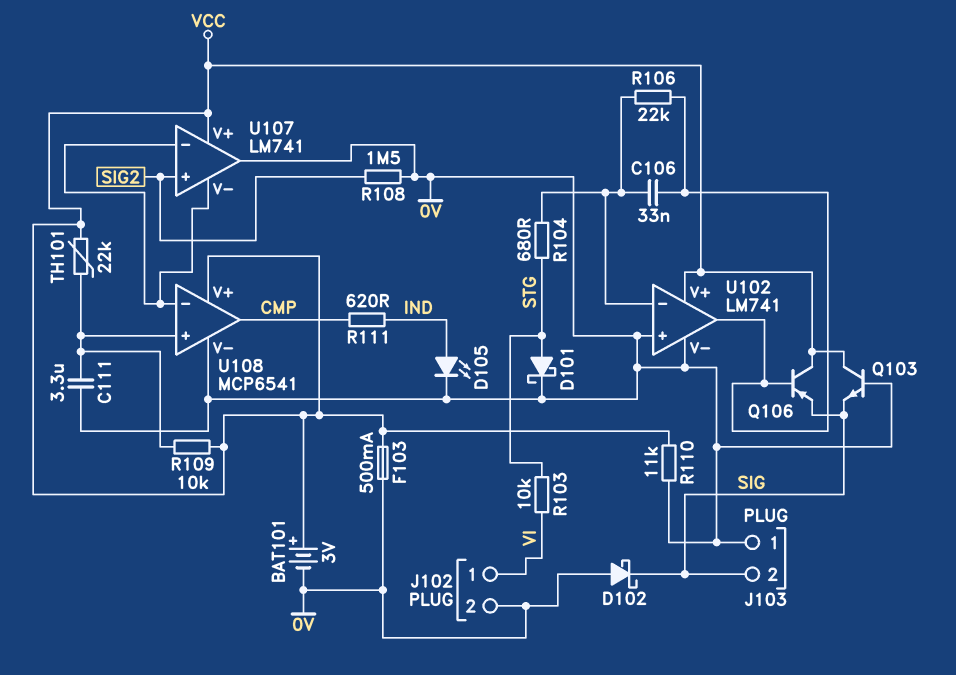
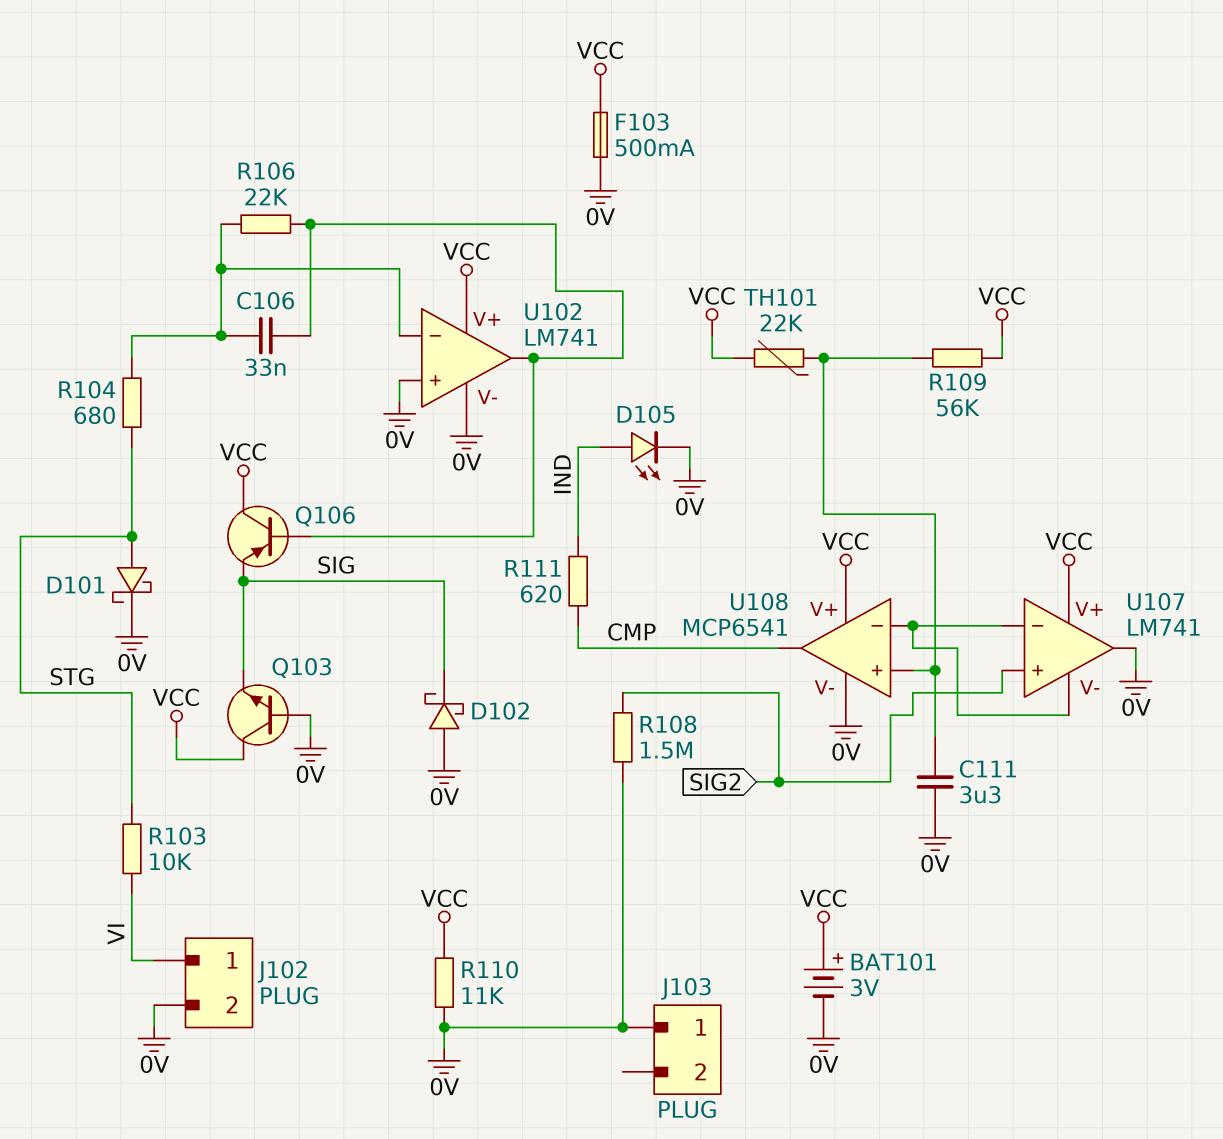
J103 pin 2: SIG -> none
R109: 10k (U108/in+, VCC) -> 56k (U108/in+, VCC)

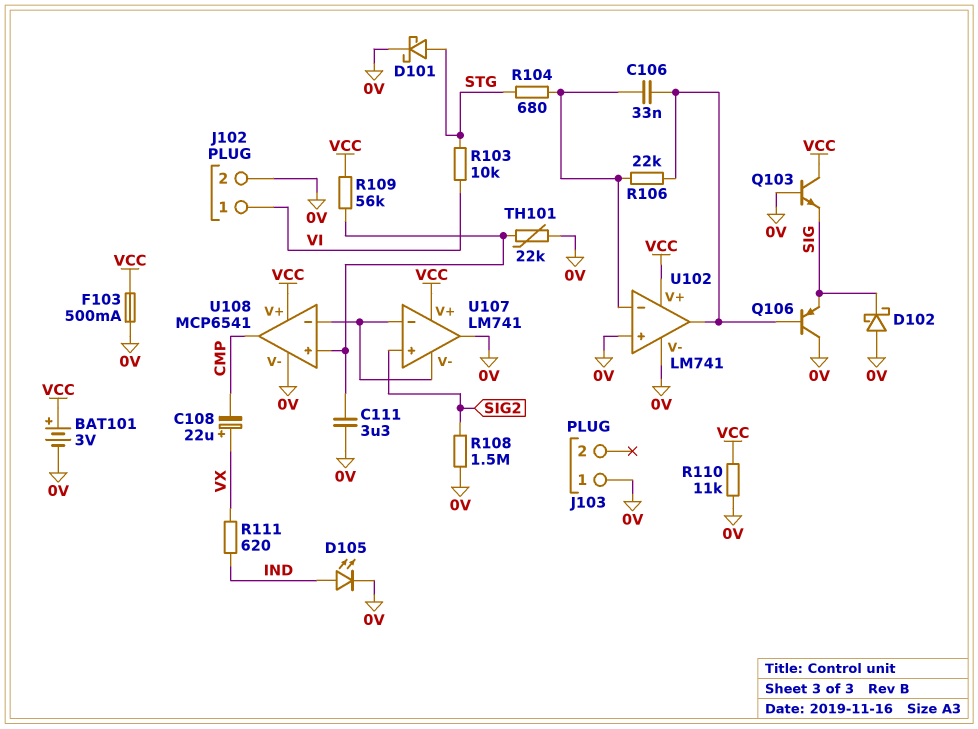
C108: none -> 22uF (plus VX, minus CMP)
Q106: PNP (B U102/out, C VCC, E SIG) -> PNP (B U102/out, C 0V, E SIG)
R111: 620 (CMP, IND) -> 620 (IND, VX)
TH101: 22k (U108/in+, VCC) -> 22k (0V, U108/in+)

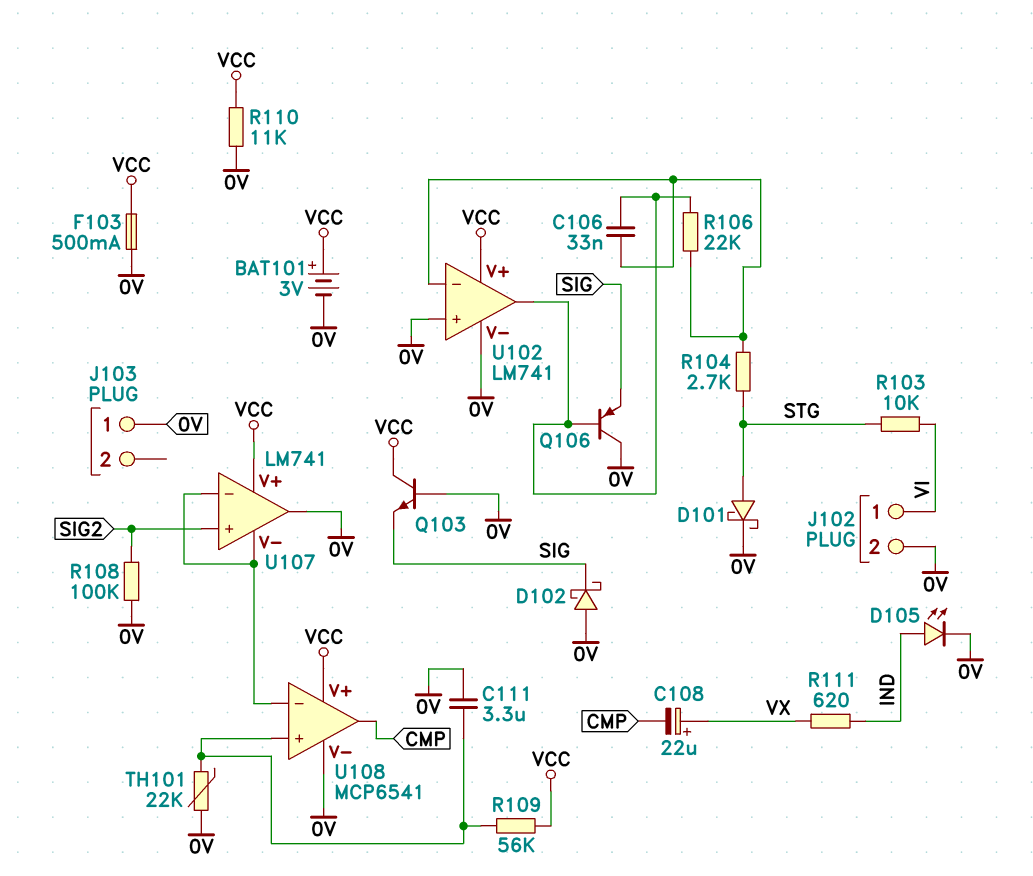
R104: 680 (STG, U102/in-) -> 2.7k (STG, U102/in-)
R108: 1.5M (0V, SIG2) -> 100k (0V, SIG2)

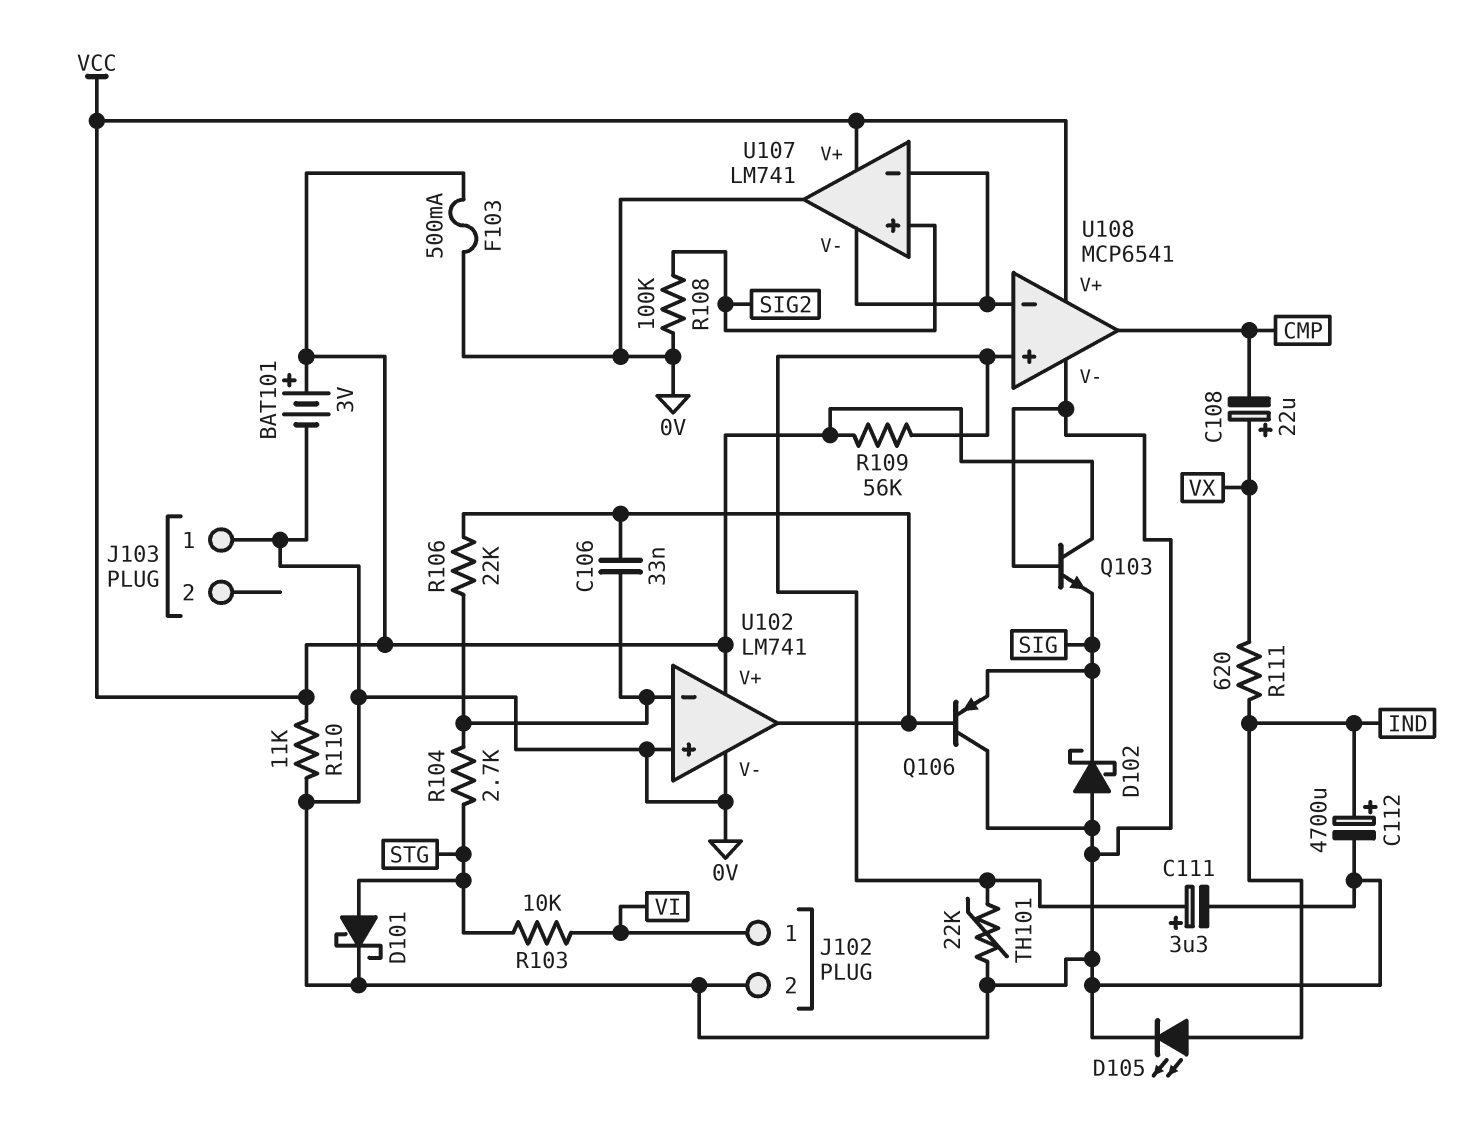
C111: 3.3uF (0V, U108/in+) -> 3.3uF (plus U108/in+, minus 0V)
C112: none -> 4700uF (plus IND, minus 0V)

